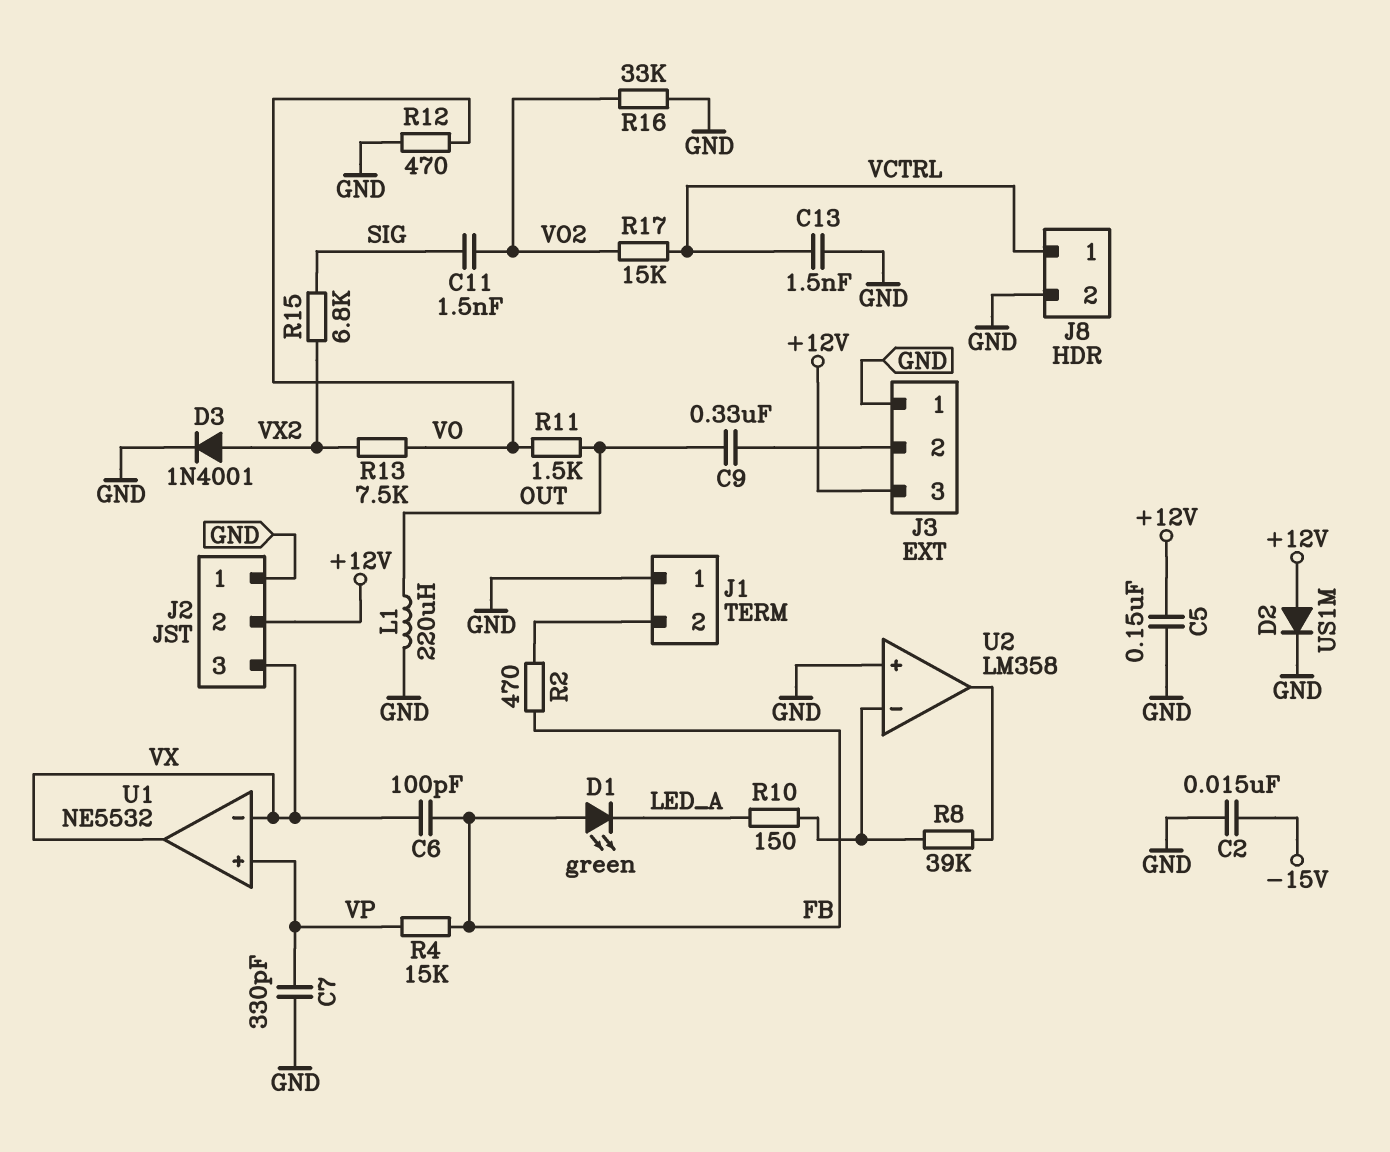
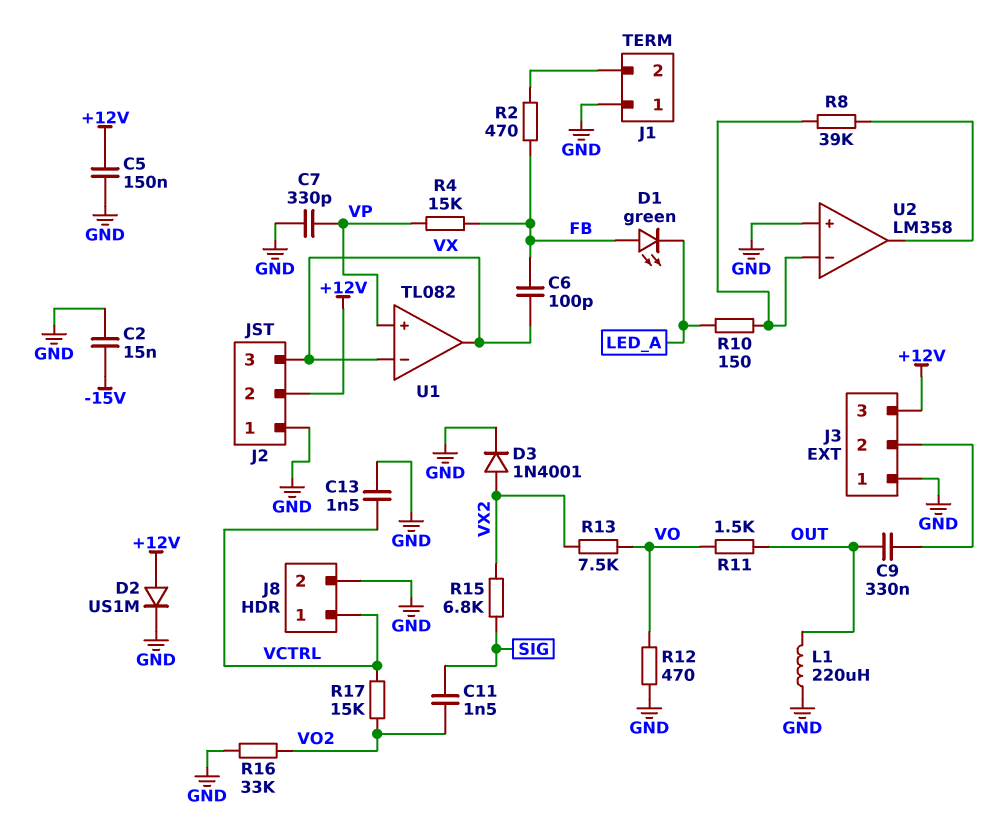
U1: NE5532 -> TL082

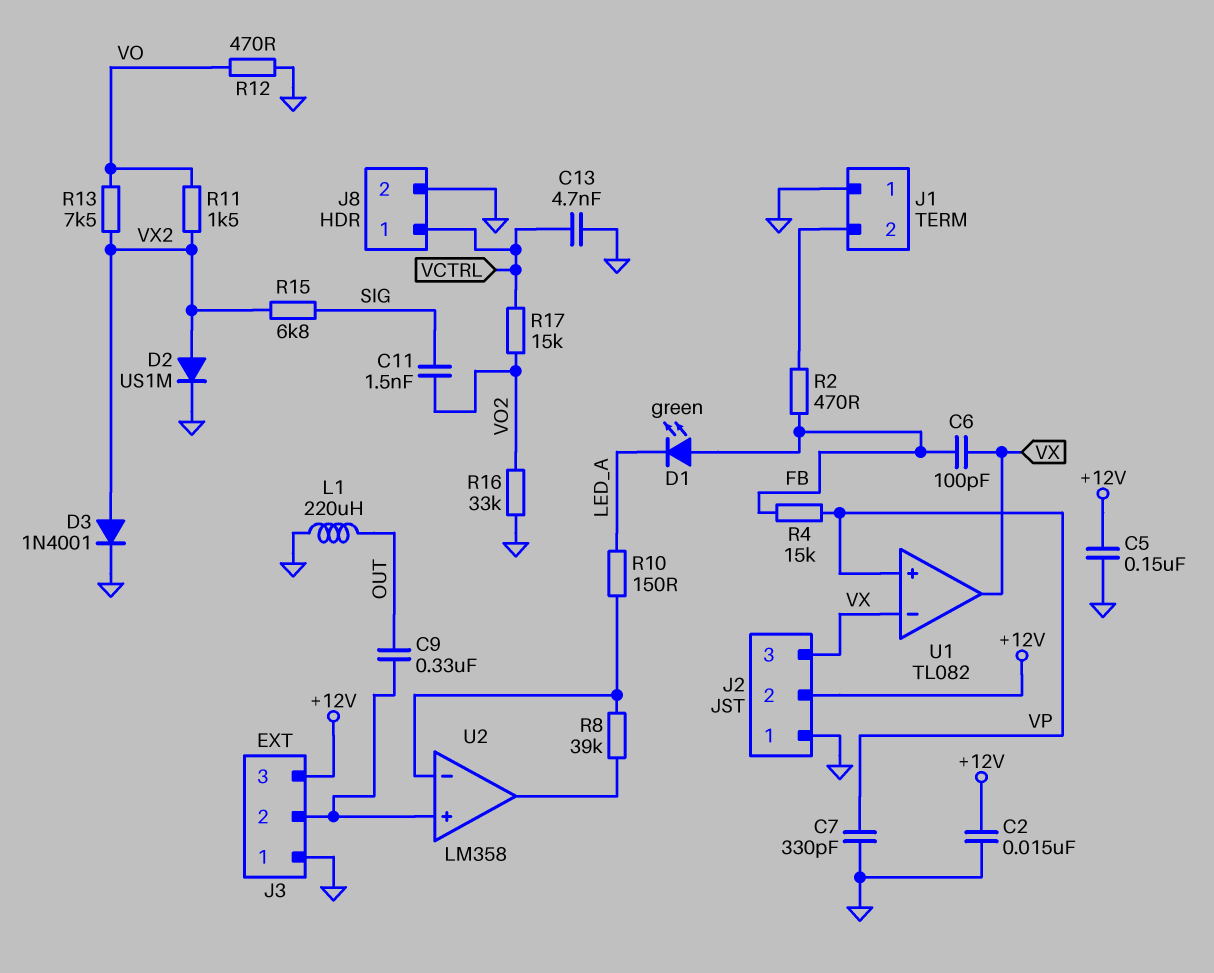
C2: 15nF (-15V, GND) -> 15nF (+12V, GND)
C13: 1.5nF (GND, VCTRL) -> 4.7nF (GND, VCTRL)
D2: diode US1M (A +12V, K GND) -> diode US1M (A VX2, K GND)
R11: 1.5k (OUT, VO) -> 1.5k (VO, VX2)
U2 pin in+: GND -> J3/2

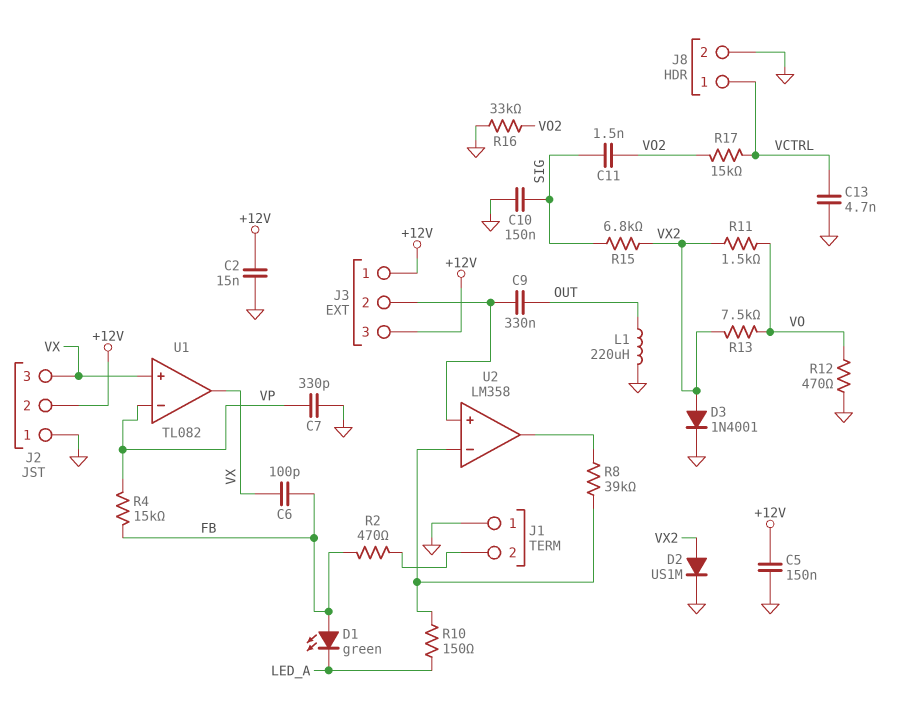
C10: none -> 150nF (GND, SIG)
J3 pin 1: GND -> +12V
U1 pin in+: VP -> VX
U1 pin in-: VX -> VP

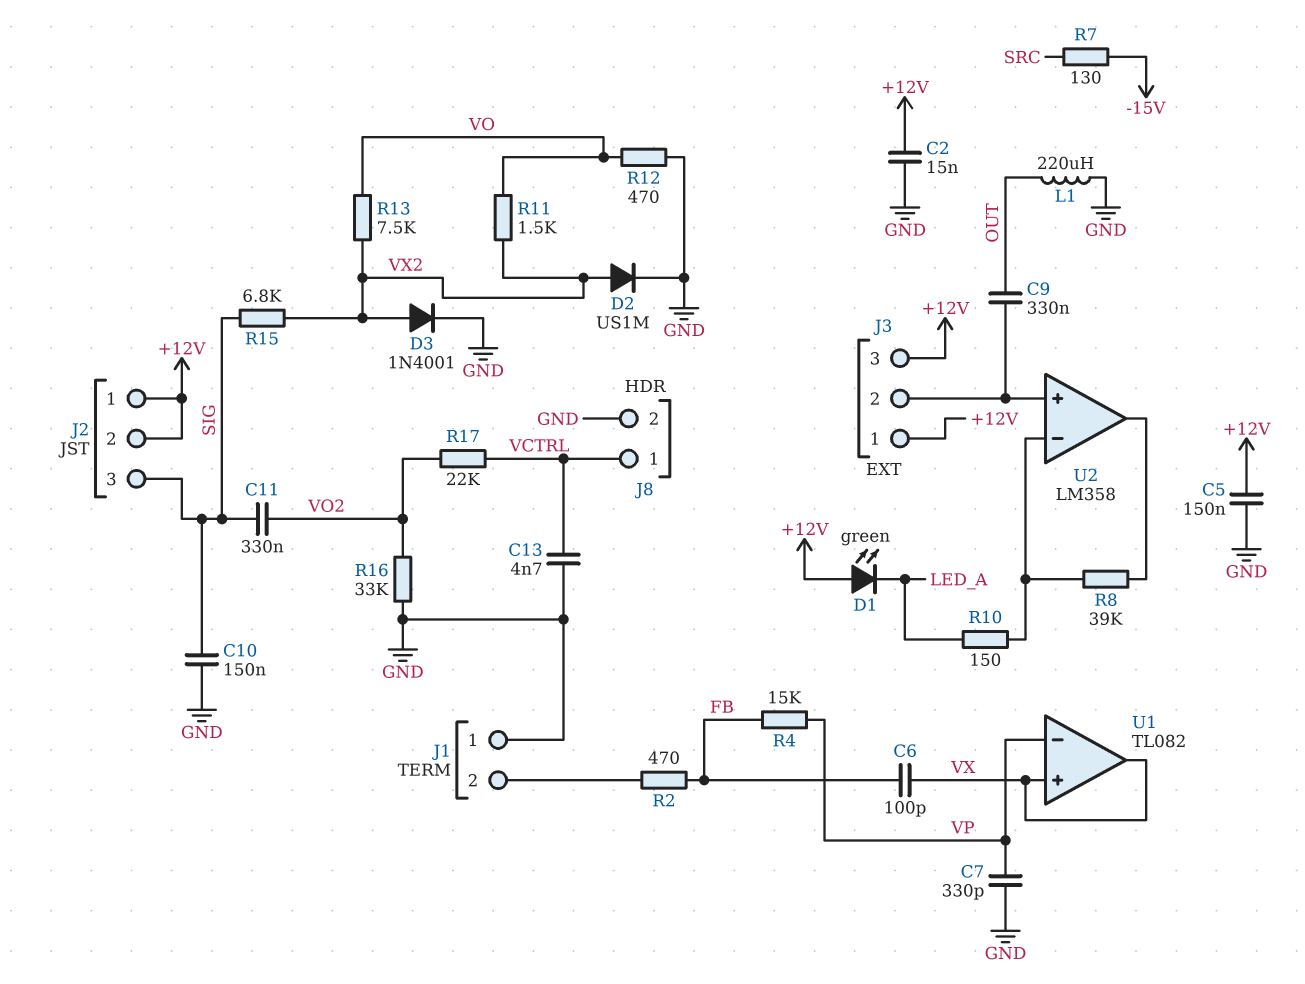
C11: 1.5nF (SIG, VO2) -> 330nF (SIG, VO2)
D1: LED green (A FB, K LED_A) -> LED green (A +12V, K LED_A)
J2 pin 1: GND -> +12V
J2 pin 3: VX -> SIG
R7: none -> 130 (-15V, SRC)
R17: 15k (VCTRL, VO2) -> 22k (VCTRL, VO2)

